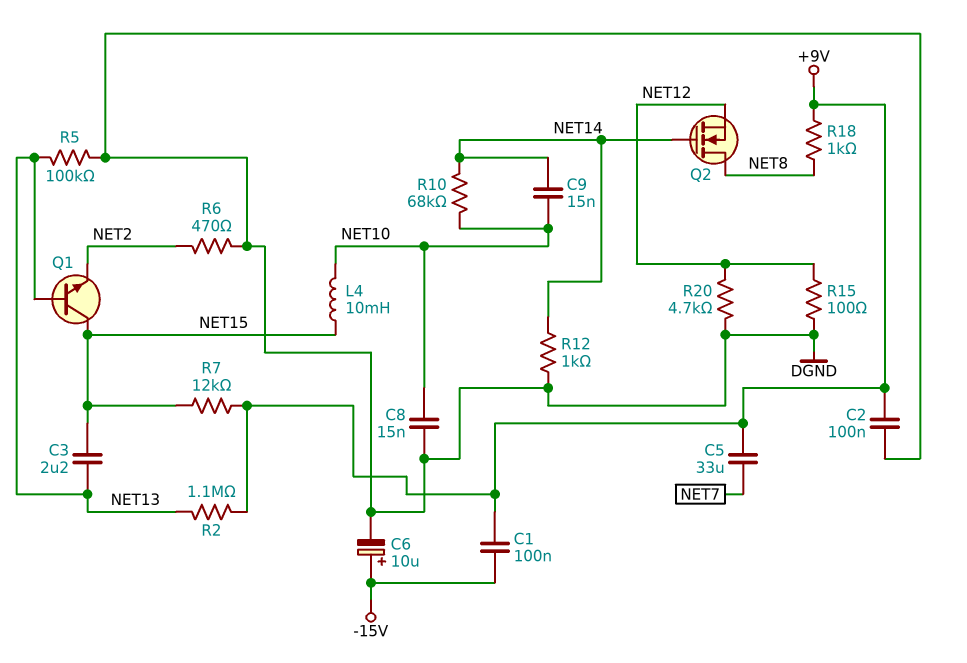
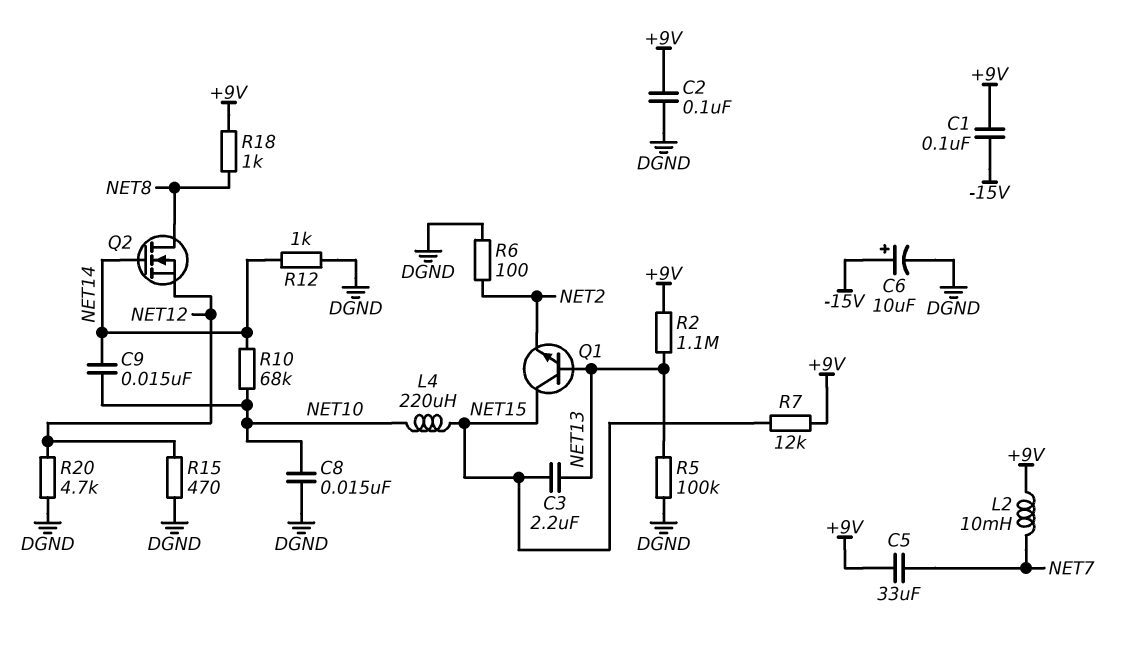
L2: none -> 10mH (+9V, NET7)
L4: 10mH (NET10, NET15) -> 220uH (NET10, NET15)
R6: 470 (DGND, NET2) -> 100 (DGND, NET2)
R15: 100 (DGND, NET12) -> 470 (DGND, NET12)

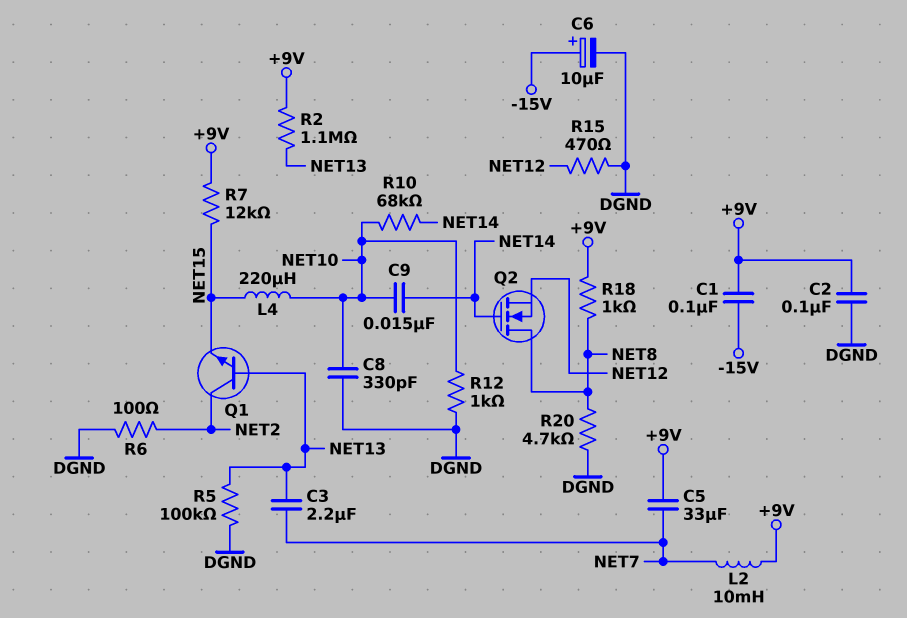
C3: 2.2uF (NET13, NET15) -> 2.2uF (NET7, NET13)
C8: 15nF (DGND, NET10) -> 330pF (DGND, NET10)
Q1: NPN (B NET13, C NET15, E NET2) -> NPN (B NET13, C NET2, E NET15)
R12: 1k (DGND, NET14) -> 1k (DGND, NET10)
R20: 4.7k (DGND, NET12) -> 4.7k (DGND, NET8)

